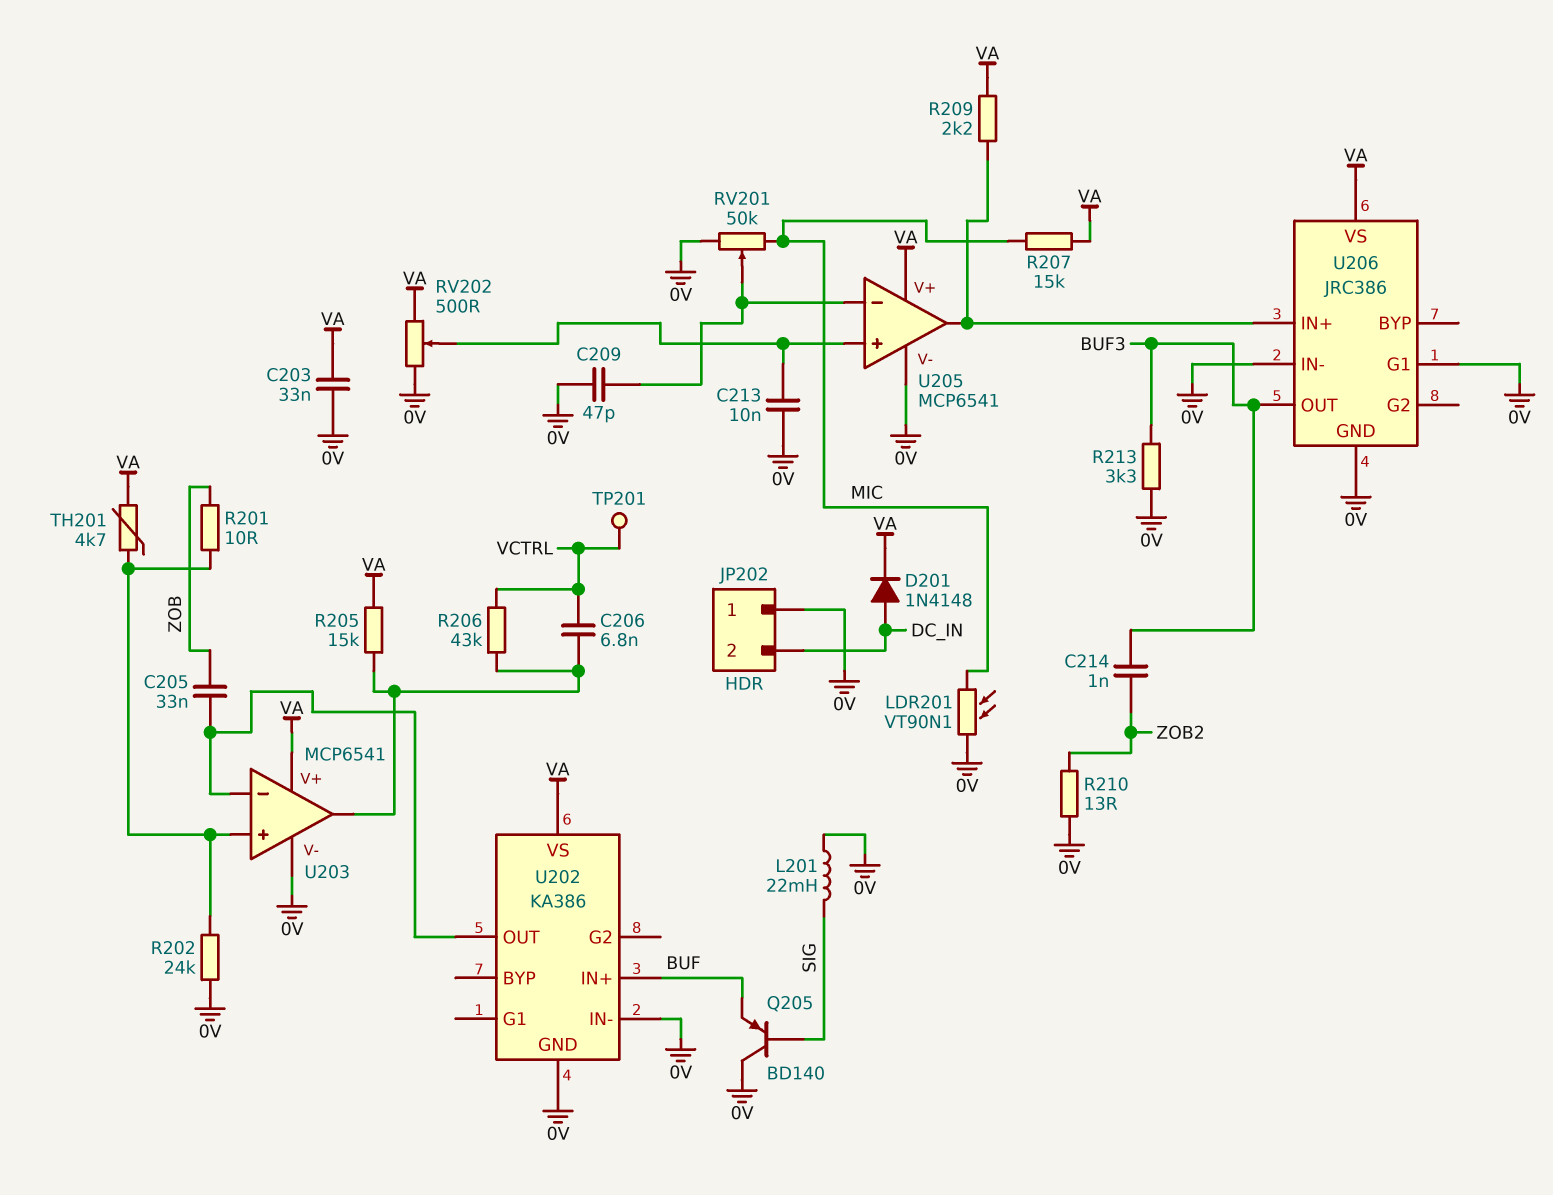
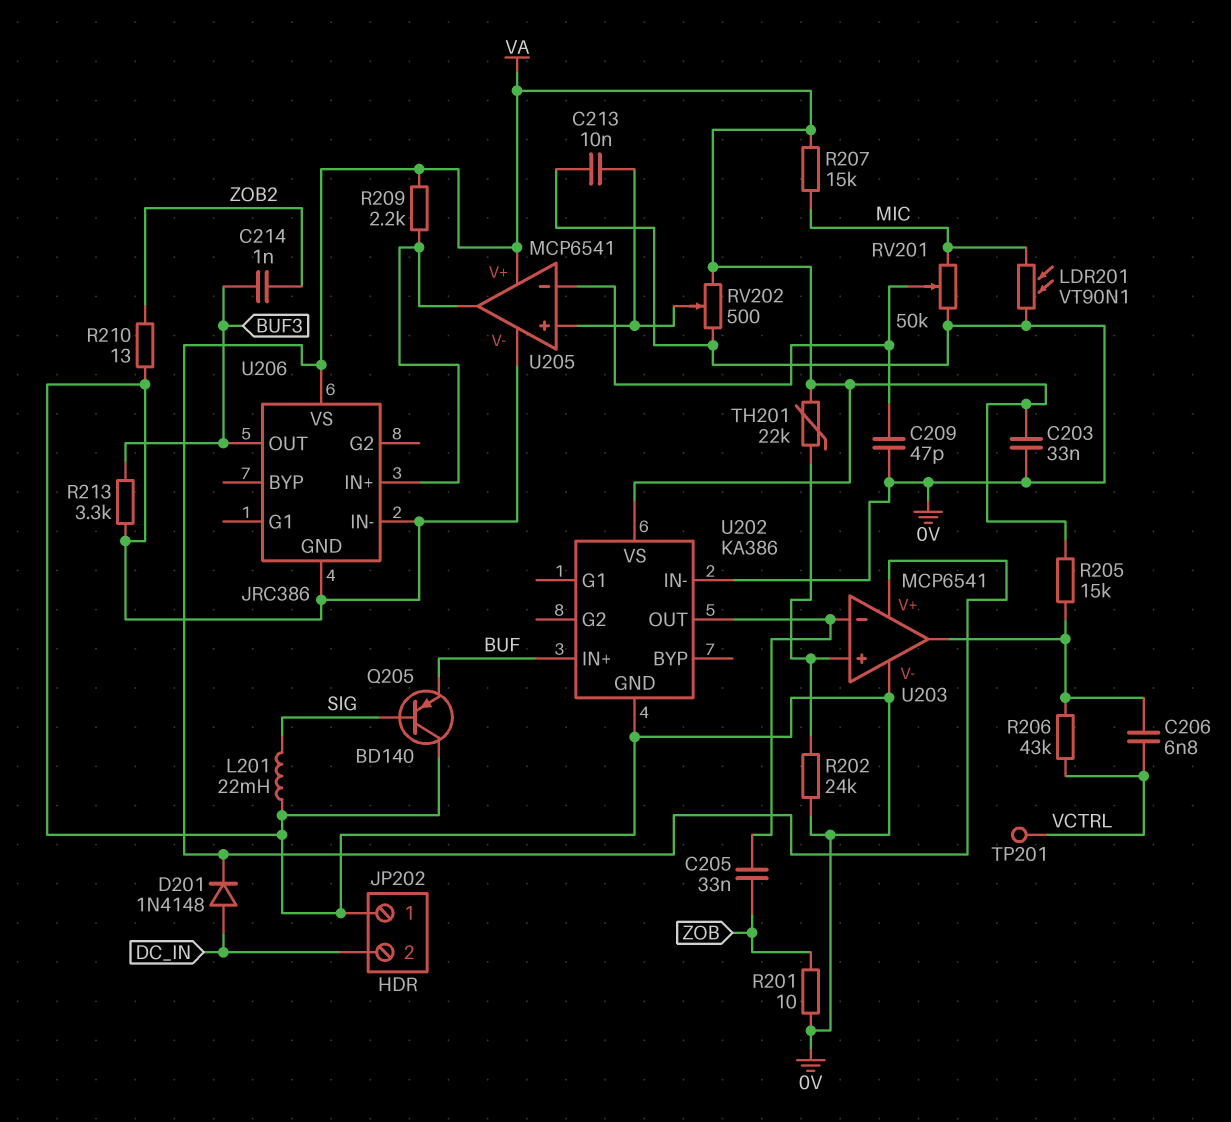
R201: 10 (U203/in+, ZOB) -> 10 (0V, ZOB)
TH201: 4.7k (U203/in+, VA) -> 22k (U203/in+, VA)
U206 pin G1: 0V -> none

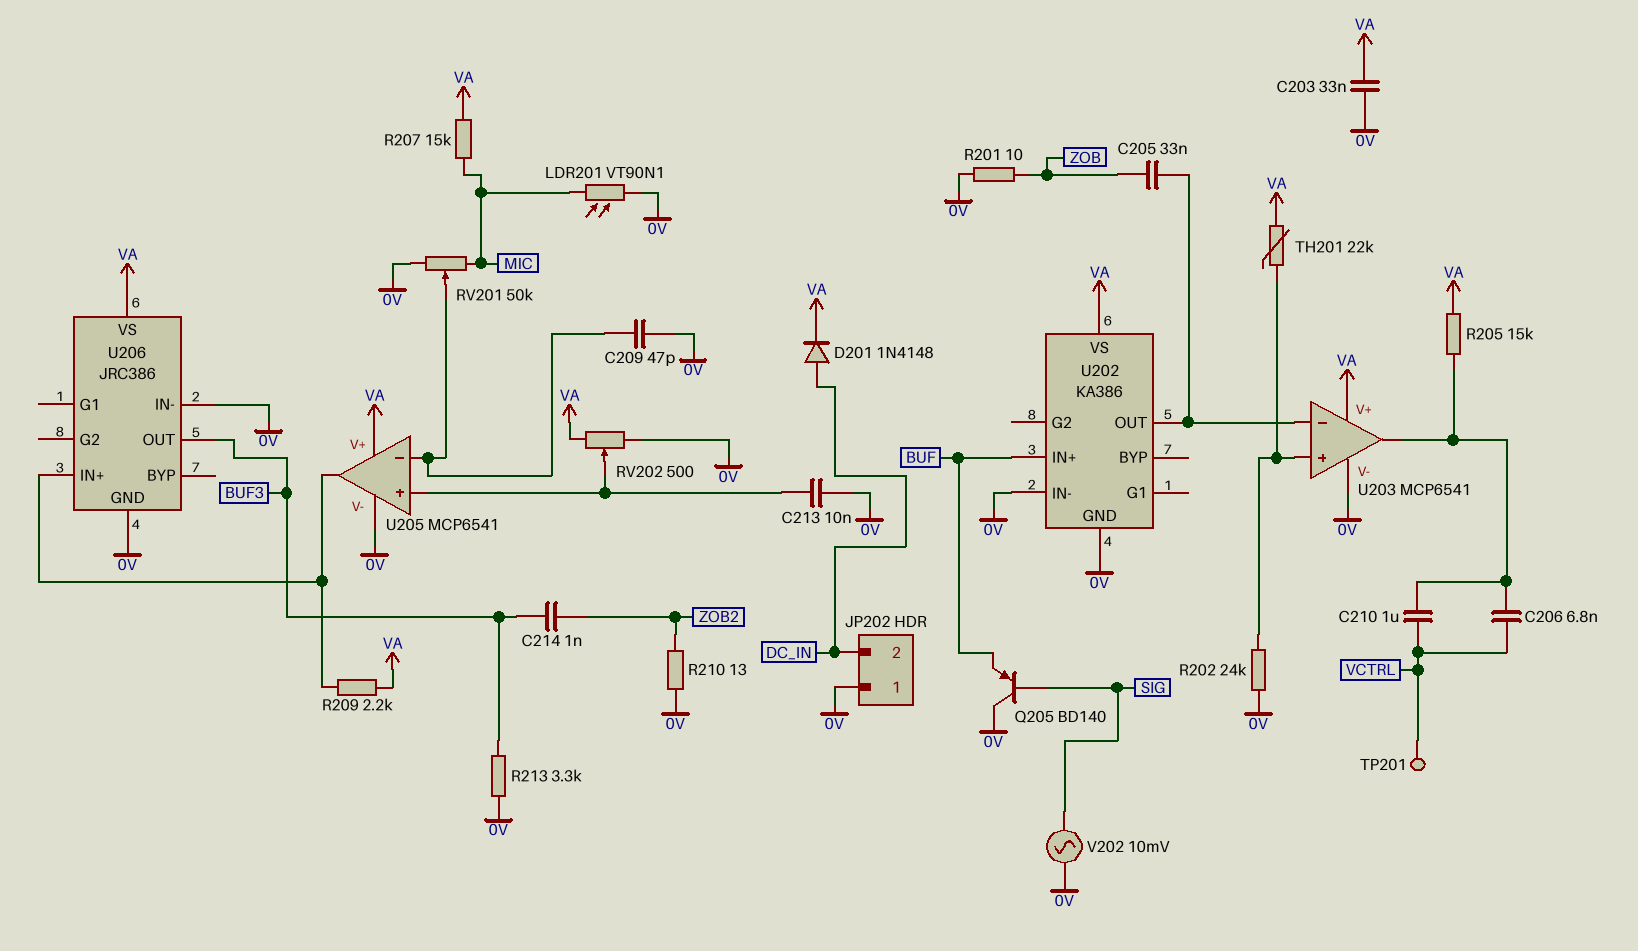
C210: none -> 1uF (U203/out, VCTRL)
L201: 22mH (0V, SIG) -> none
R206: 43k (U203/out, VCTRL) -> none
V202: none -> AC 10mV (0V, SIG)

